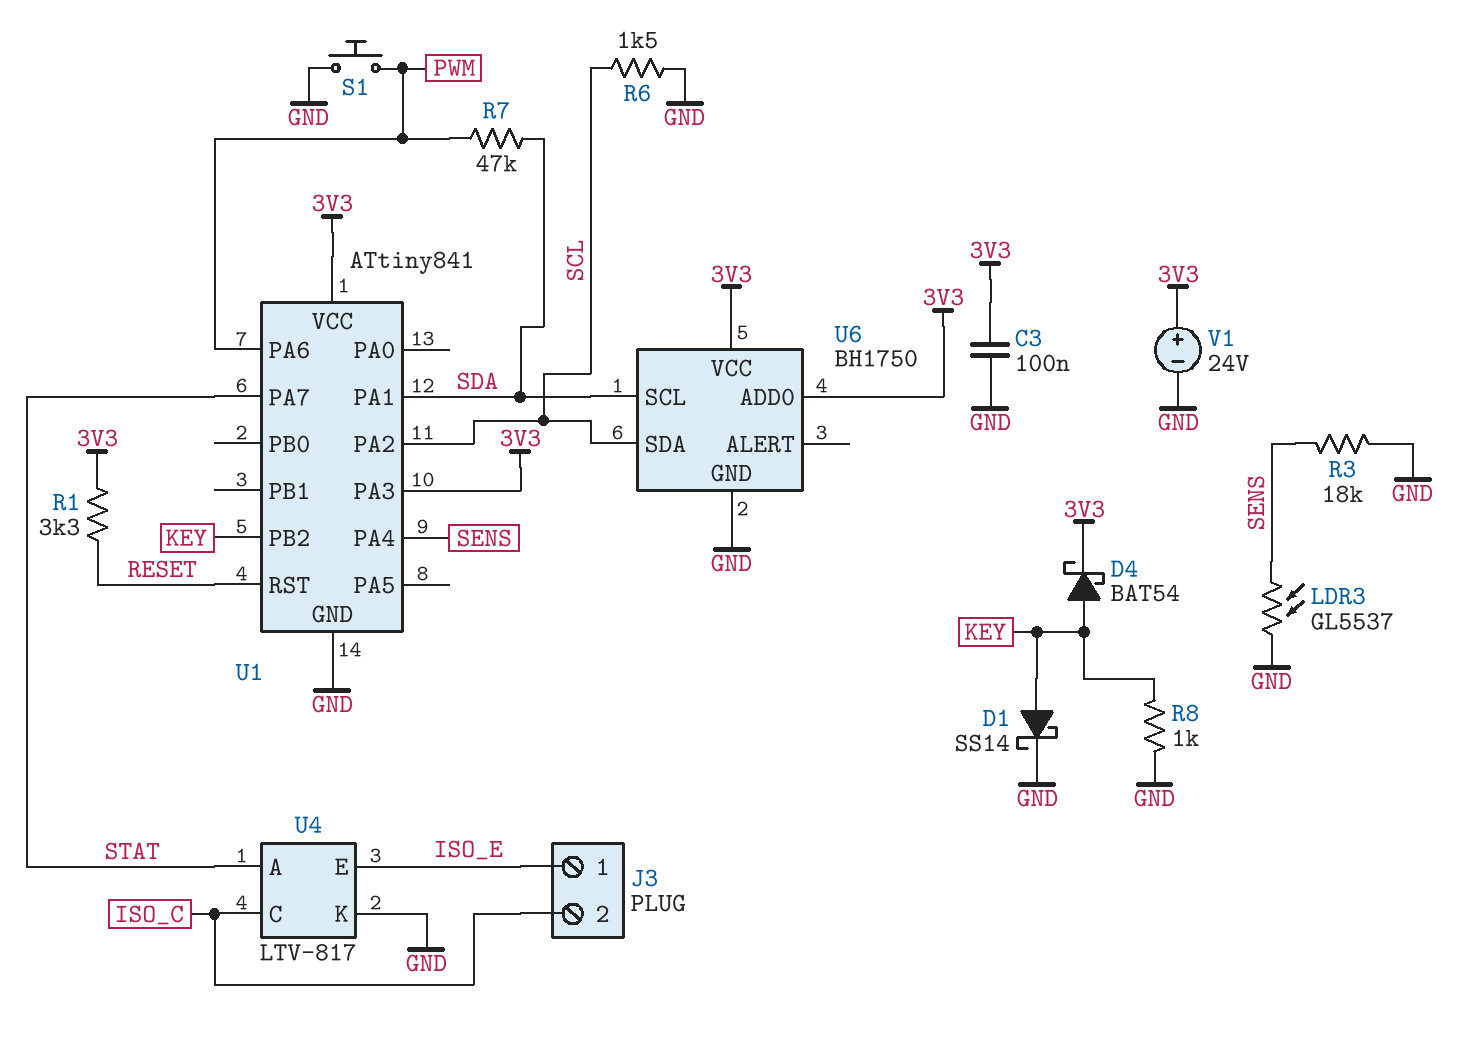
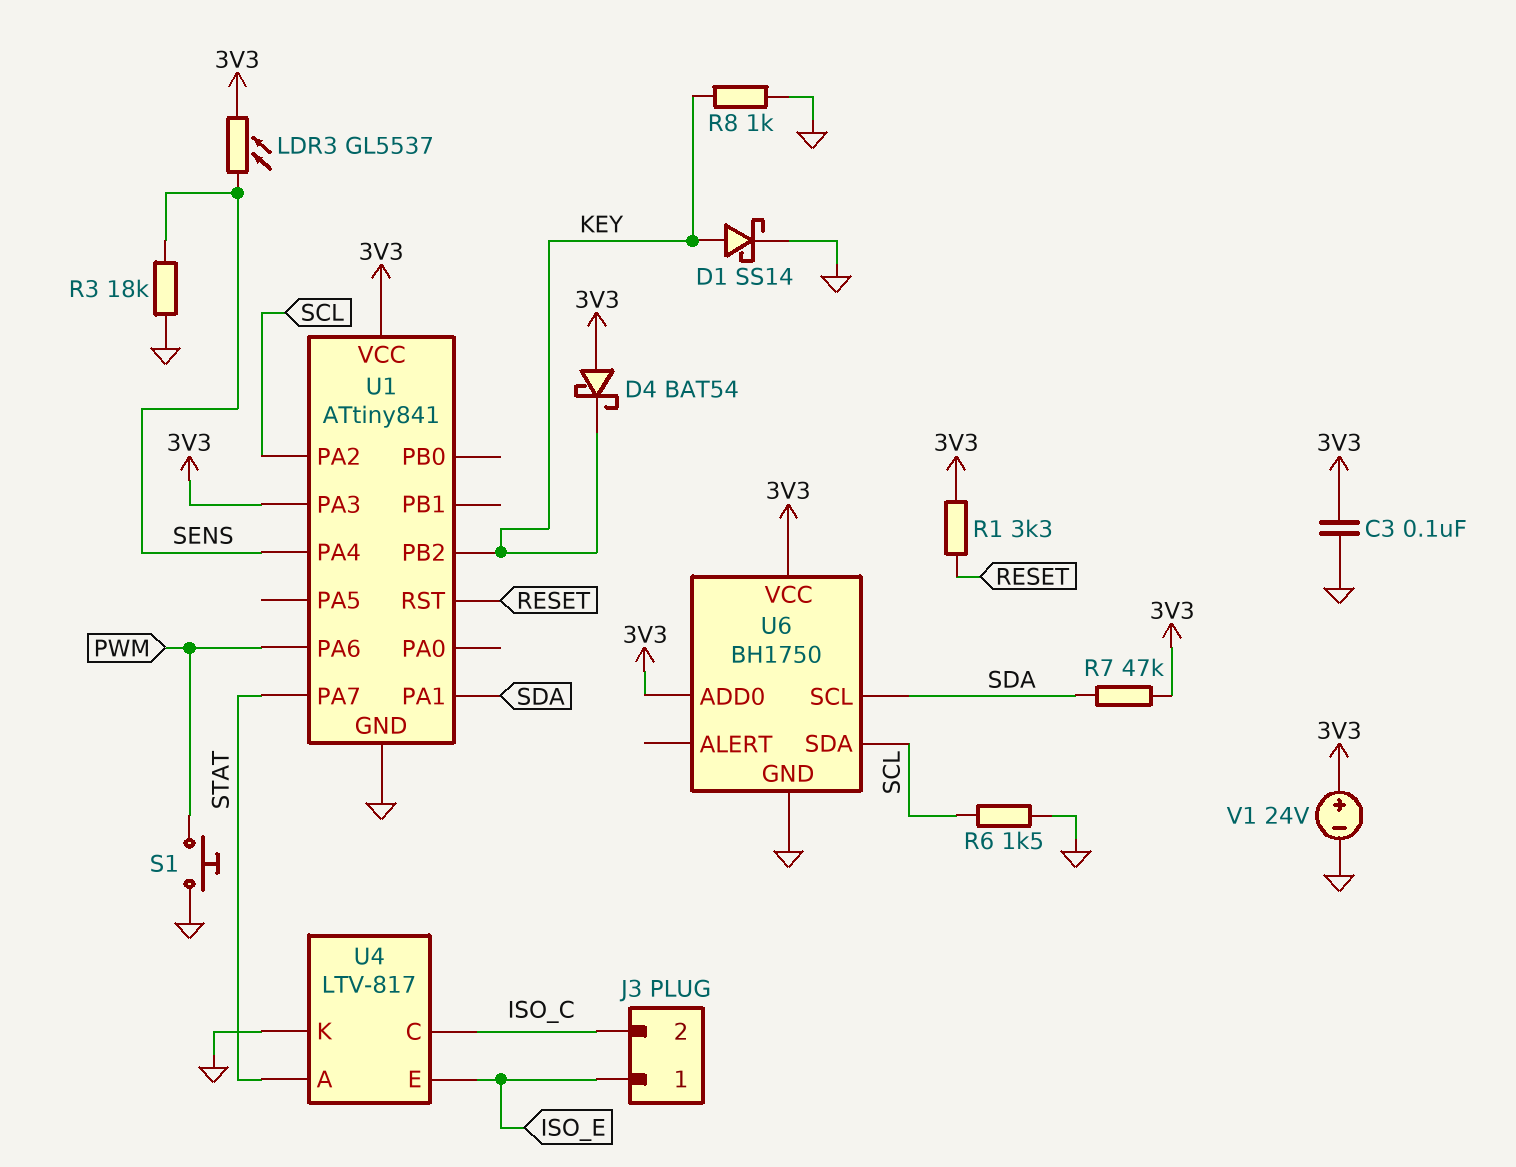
D4: schottky BAT54 (A KEY, K 3V3) -> schottky BAT54 (A 3V3, K KEY)
LDR3: GL5537 (GND, SENS) -> GL5537 (3V3, SENS)
R7: 47k (PWM, SDA) -> 47k (3V3, SDA)

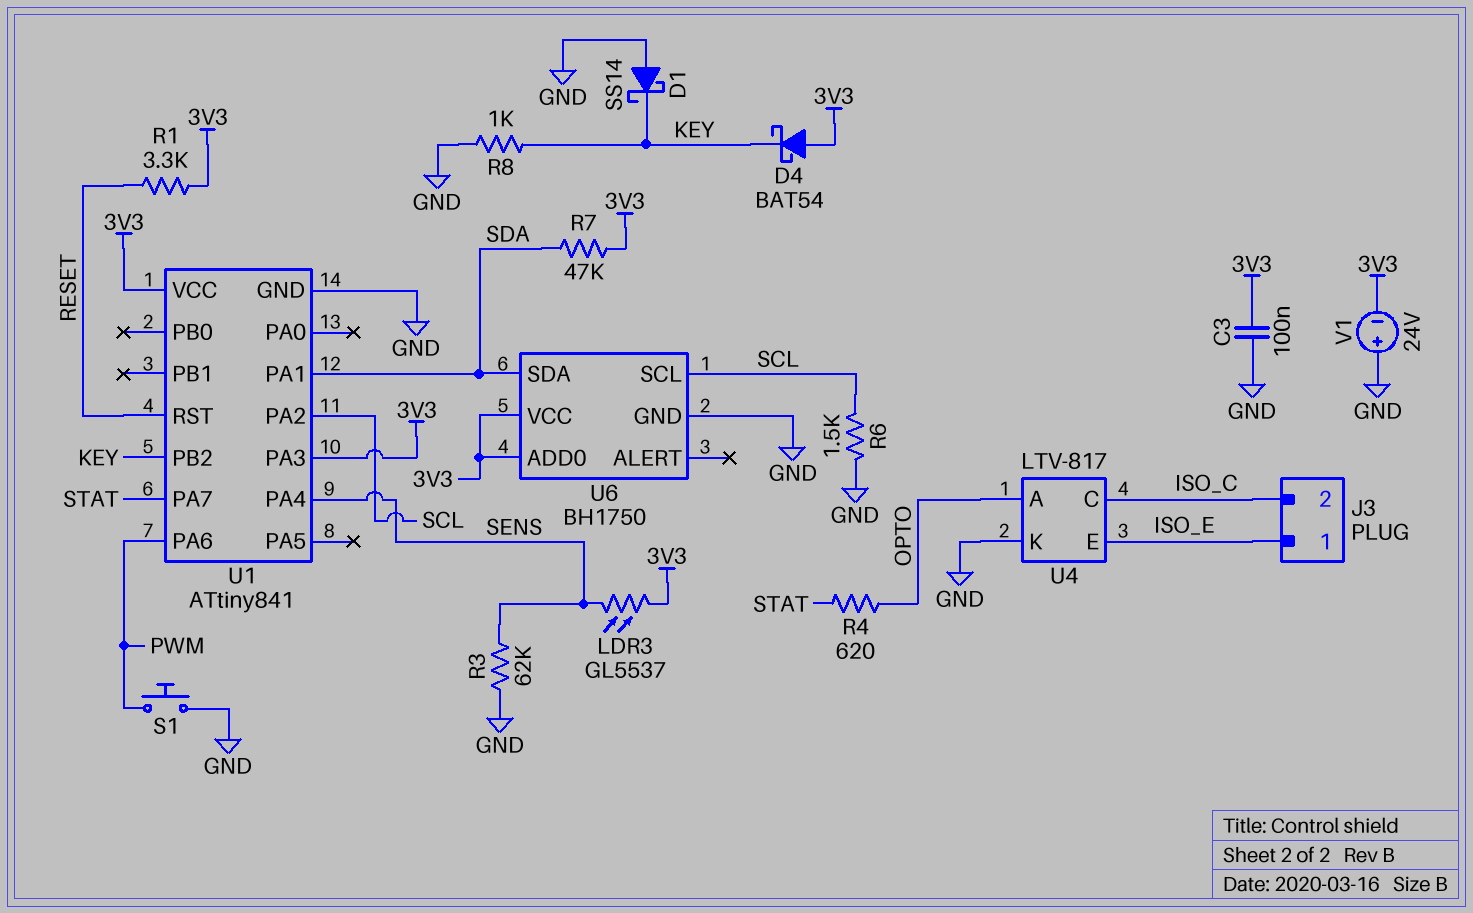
D1: schottky SS14 (A KEY, K GND) -> schottky SS14 (A GND, K KEY)
R3: 18k (GND, SENS) -> 62k (GND, SENS)
R4: none -> 620 (OPTO, STAT)
U4 pin A: STAT -> OPTO
U6 pin SCL: SDA -> SCL
U6 pin SDA: SCL -> SDA
V1: 24V (plus 3V3, minus GND) -> 24V (plus GND, minus 3V3)

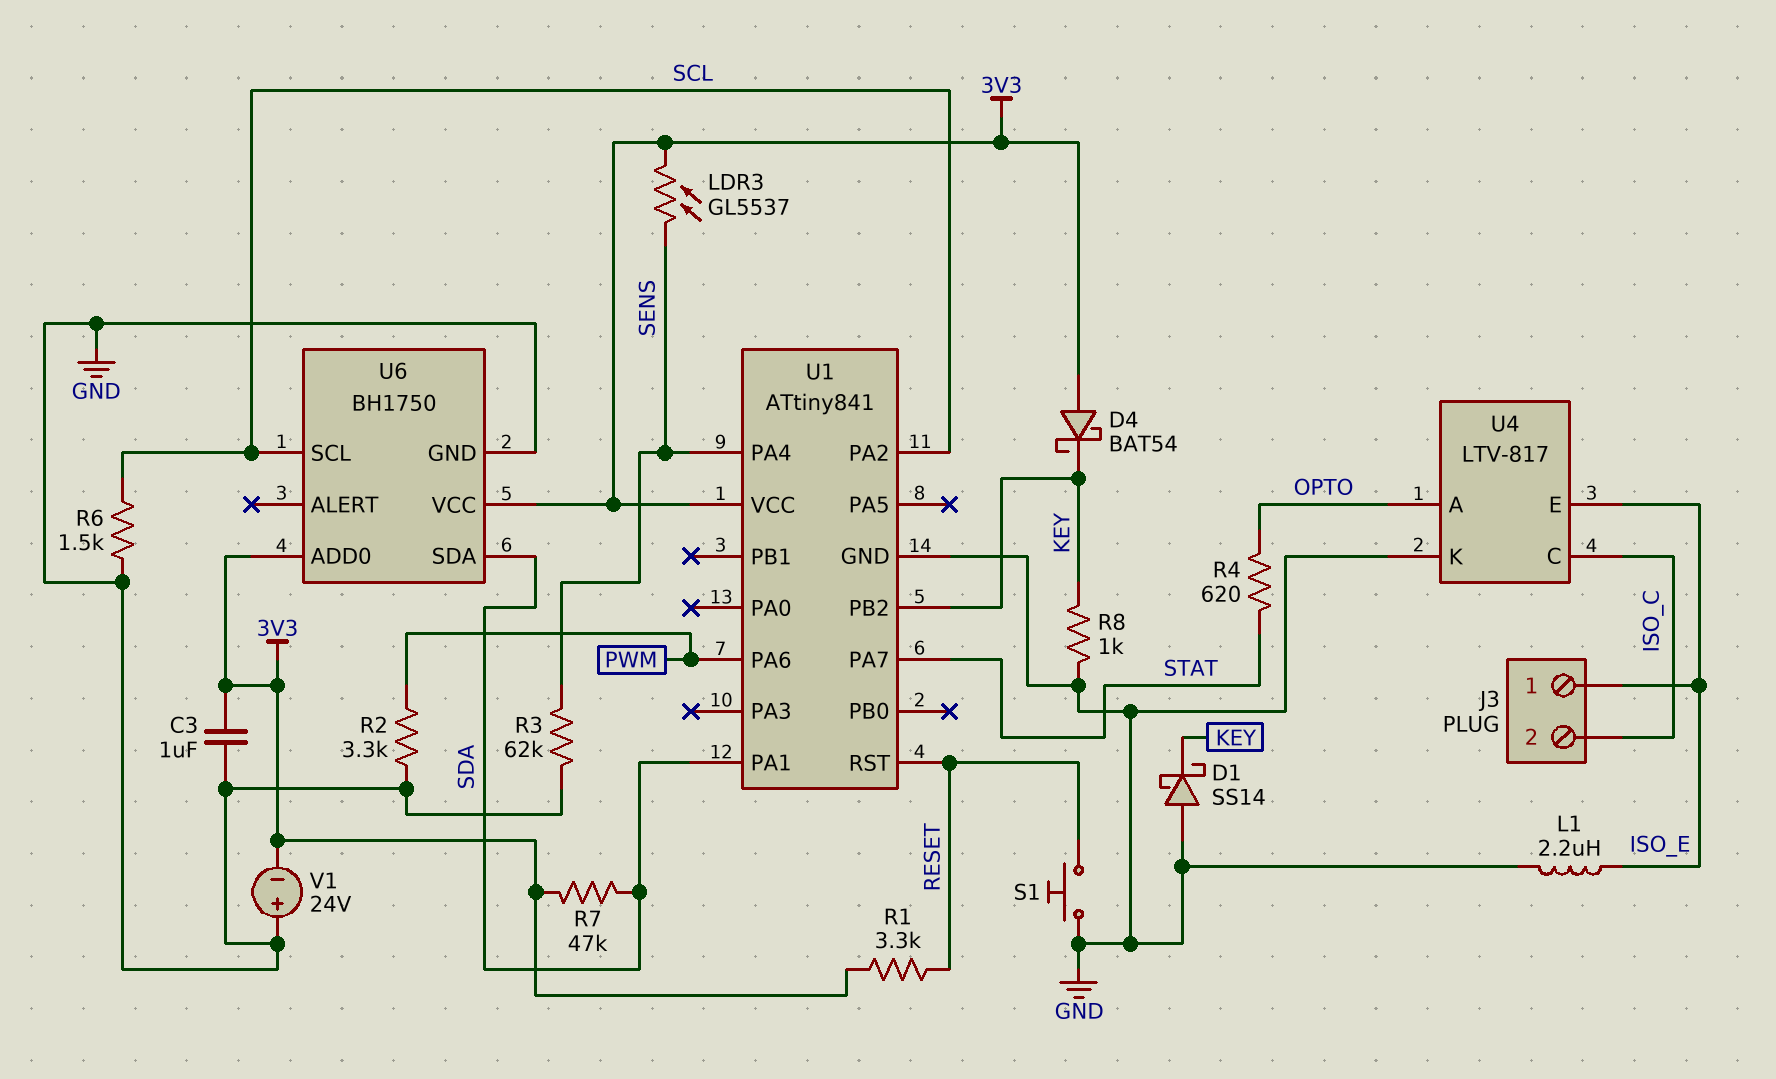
C3: 100nF (3V3, GND) -> 1uF (3V3, GND)
L1: none -> 2.2uH (GND, ISO_E)
R2: none -> 3.3k (GND, PWM)
S1: button (GND, PWM) -> button (GND, RESET)
U1 pin PA3: 3V3 -> none

